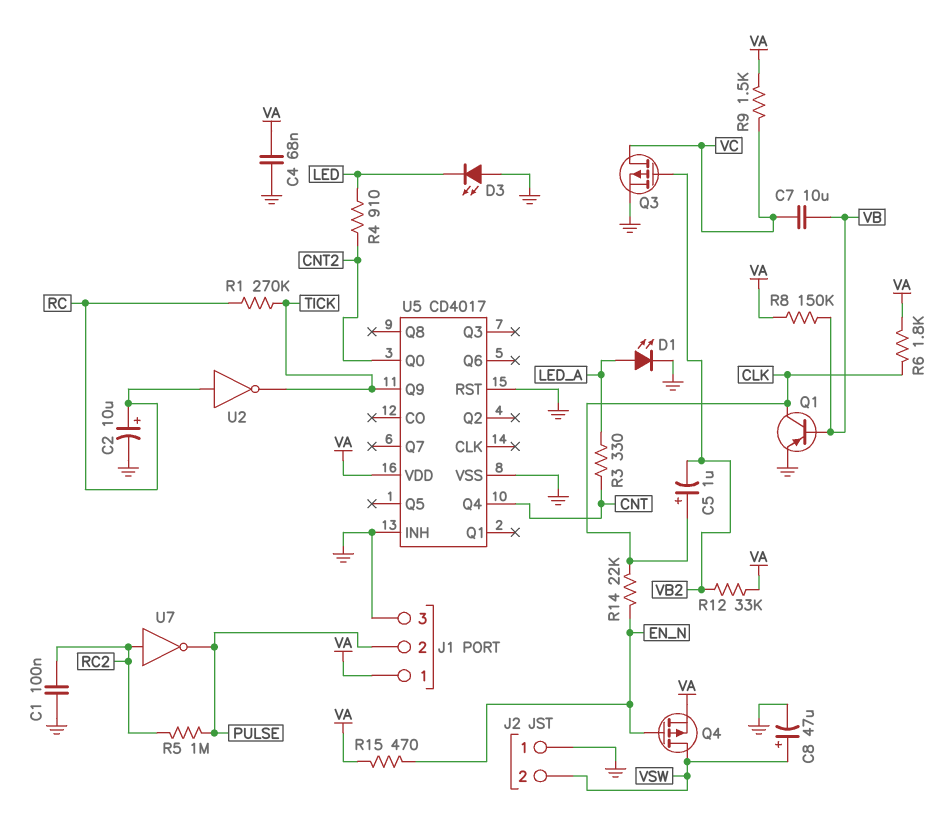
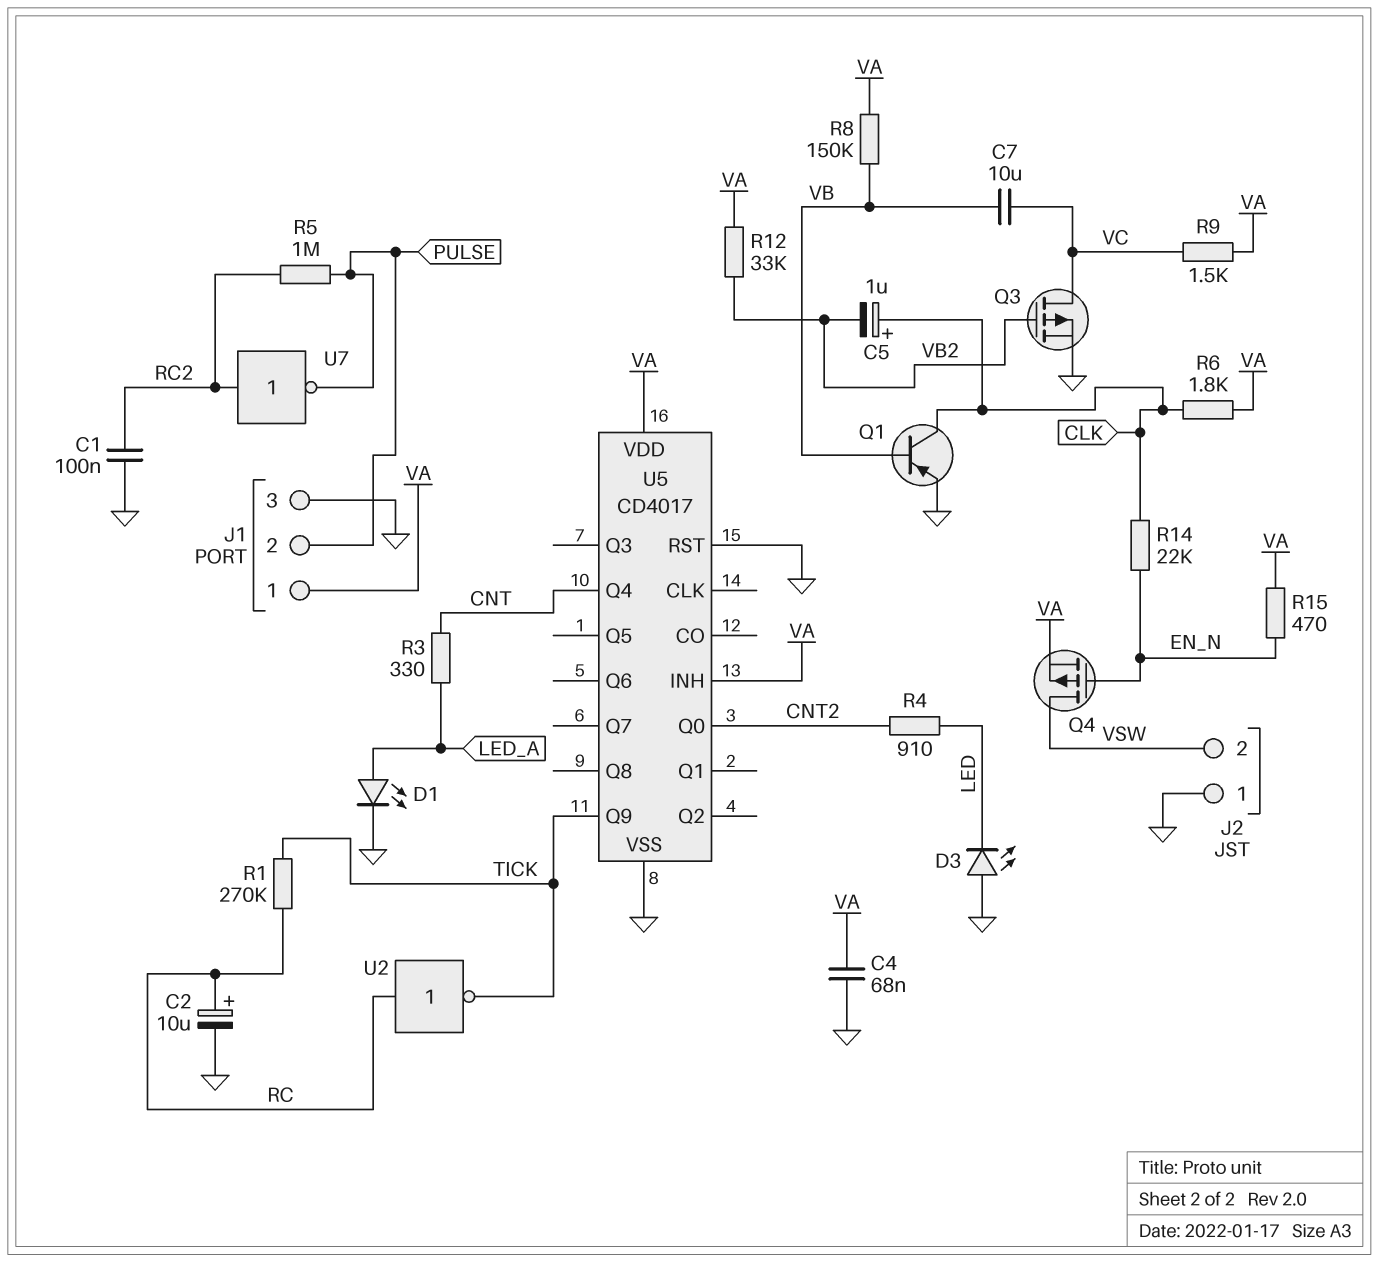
C8: 47uF (plus VSW, minus GND) -> none
U5 pin INH: GND -> VA

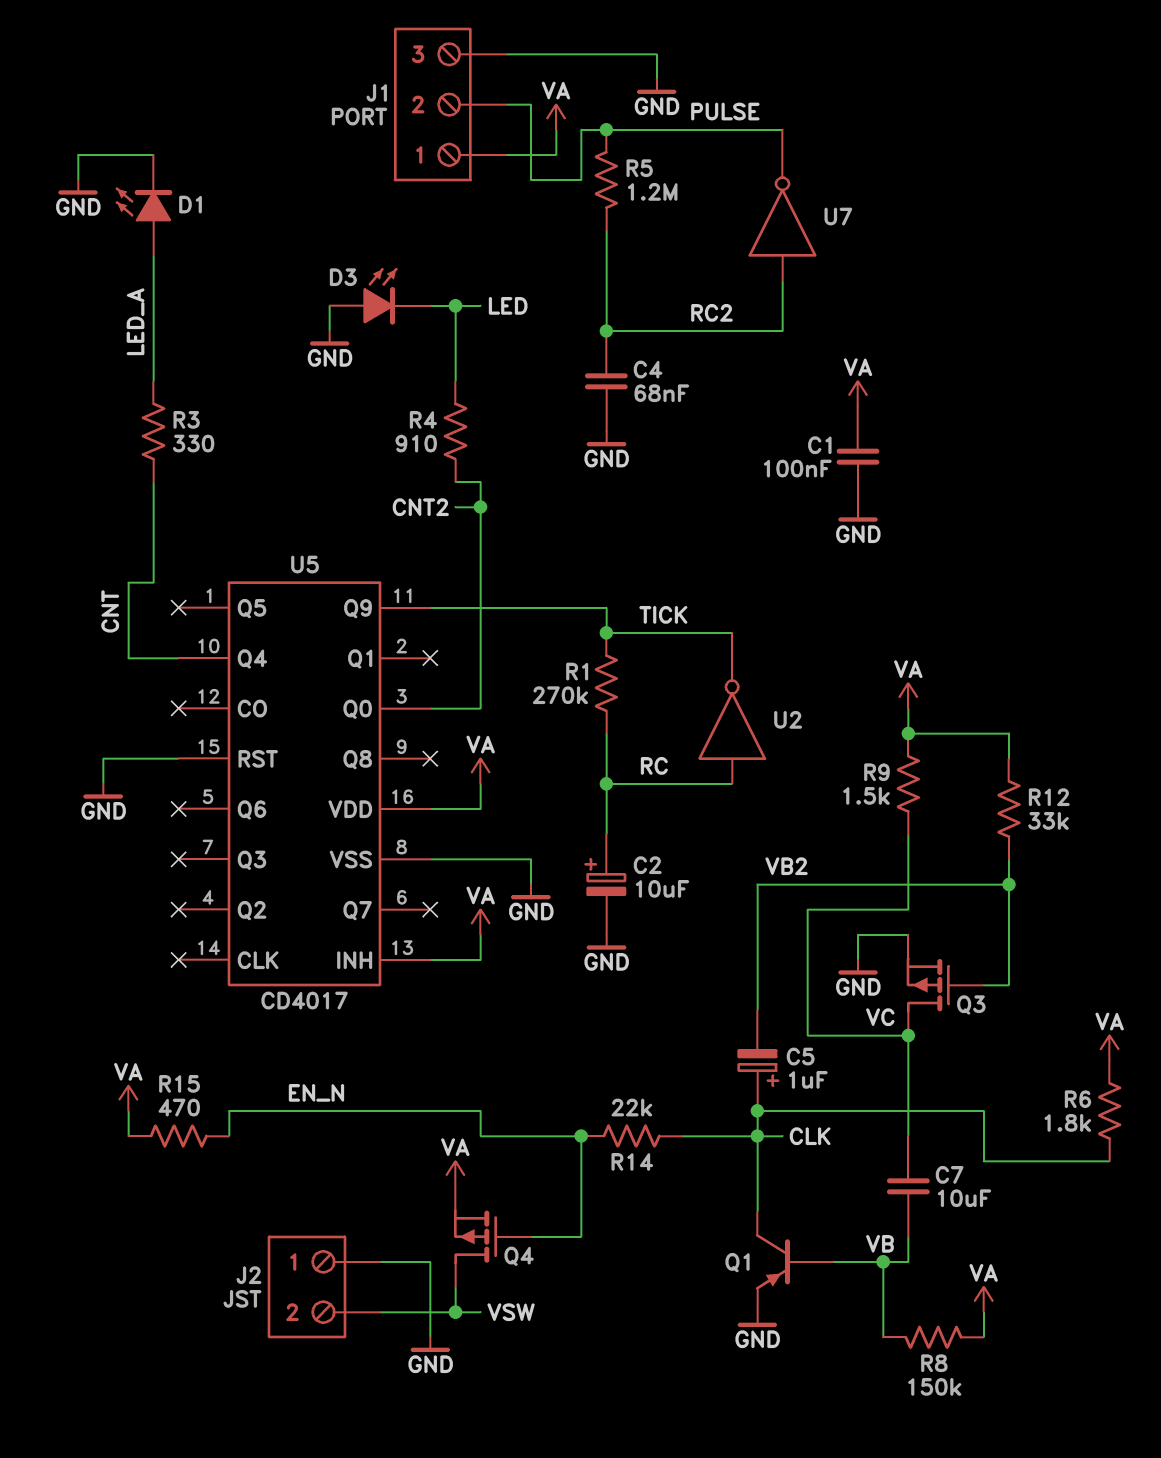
C1: 100nF (GND, RC2) -> 100nF (GND, VA)
C4: 68nF (GND, VA) -> 68nF (GND, RC2)
R5: 1M (PULSE, RC2) -> 1.2M (PULSE, RC2)

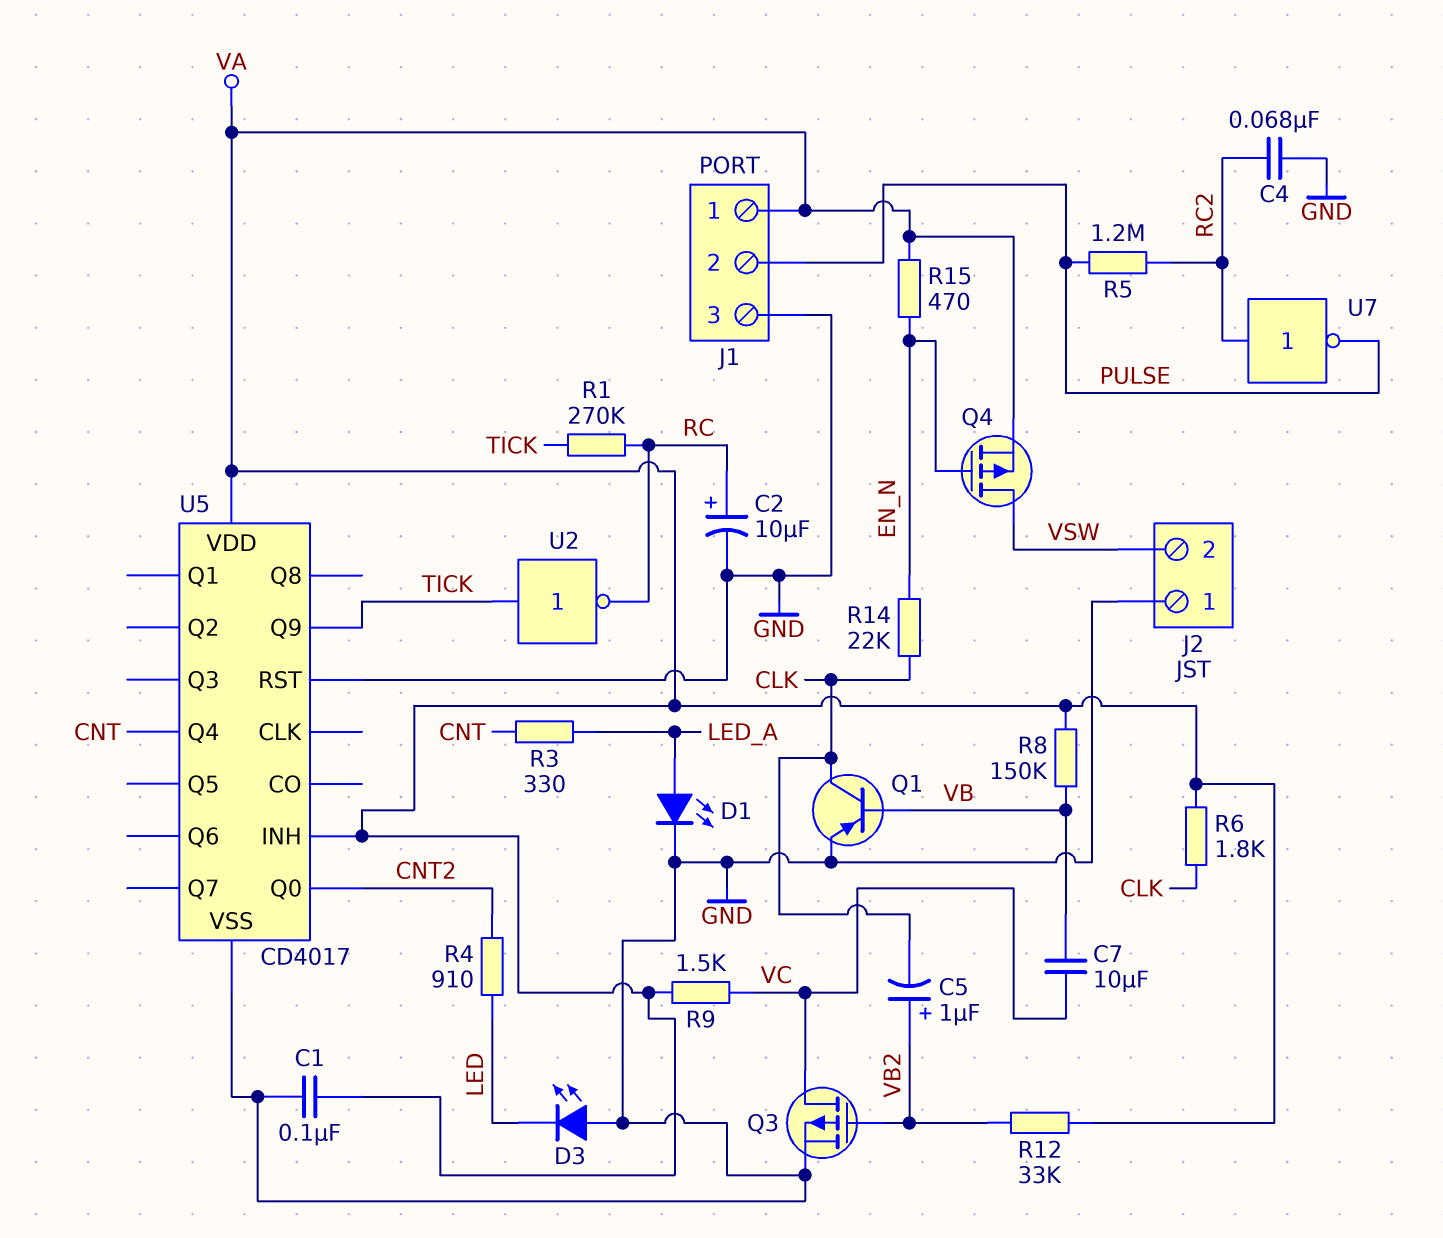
C5: 1uF (plus CLK, minus VB2) -> 1uF (plus VB2, minus CLK)
U2: NOT (in RC, out TICK) -> NOT (in TICK, out RC)

